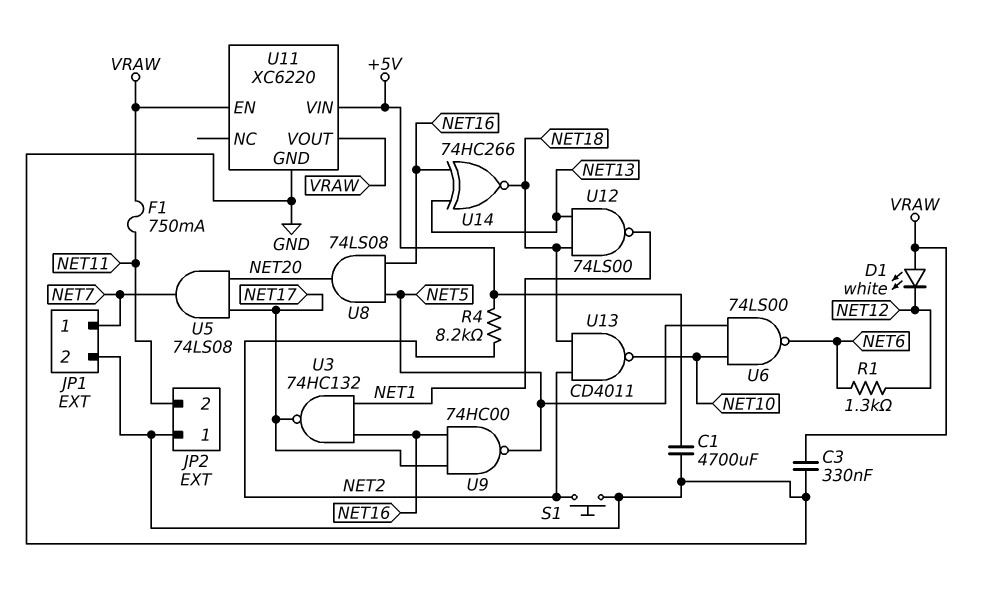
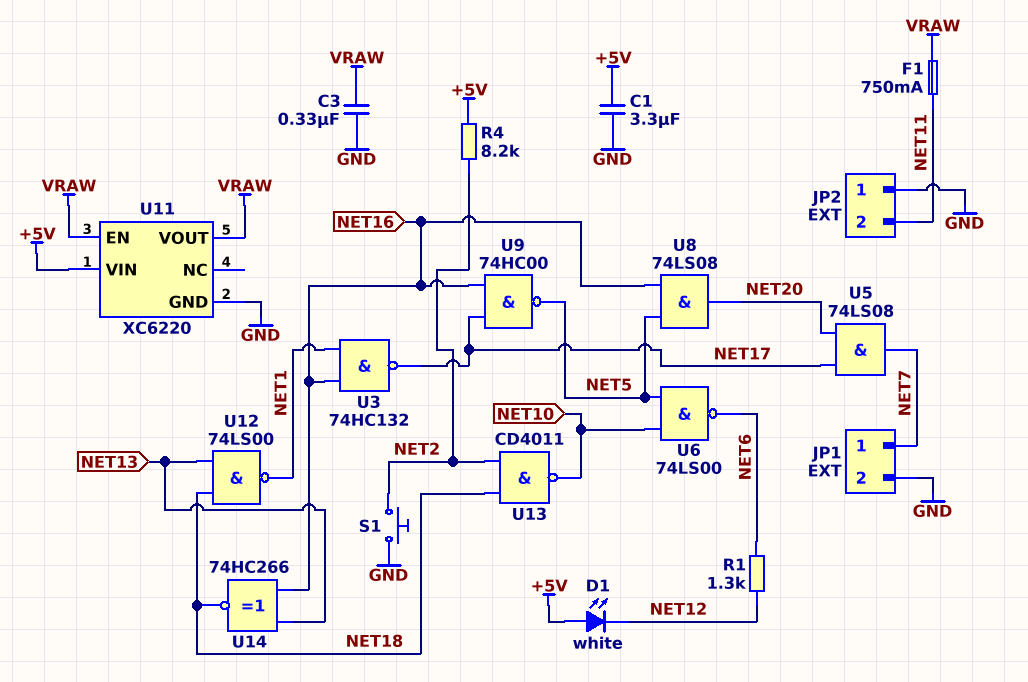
C1: 4700uF (+5V, GND) -> 3.3uF (+5V, GND)
D1: LED white (A VRAW, K NET12) -> LED white (A +5V, K NET12)

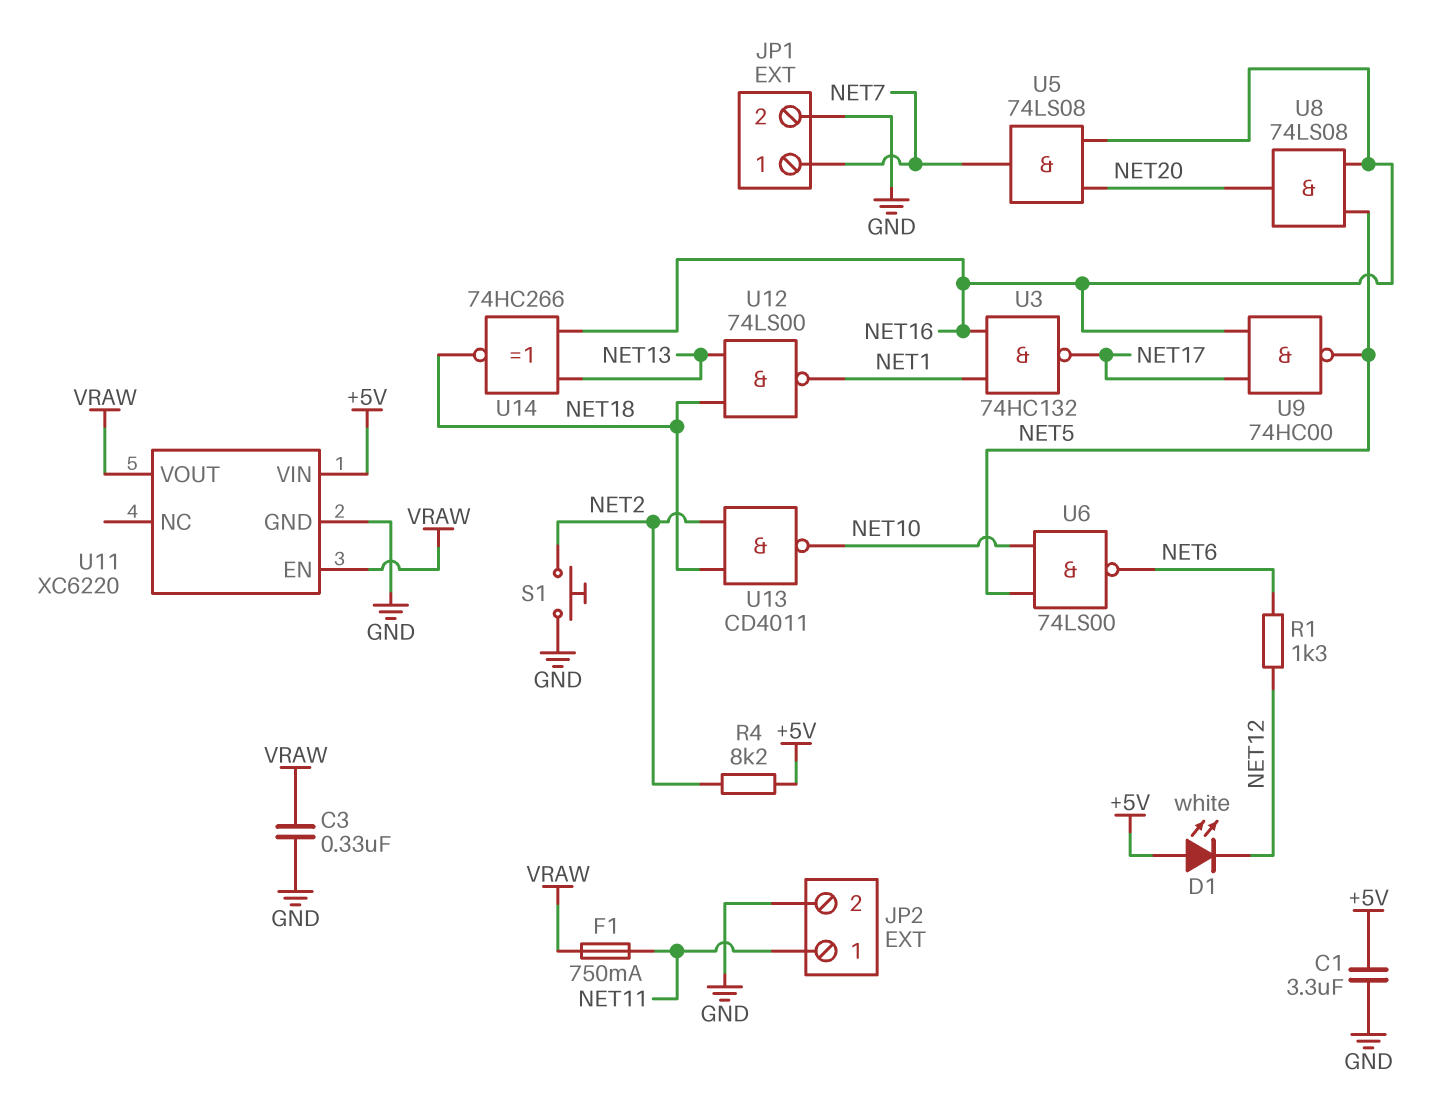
JP2 pin 1: GND -> NET11
JP2 pin 2: NET11 -> GND
U5: AND 74LS08 (in NET17, in NET20, out NET7) -> AND 74LS08 (in NET16, in NET20, out NET7)

